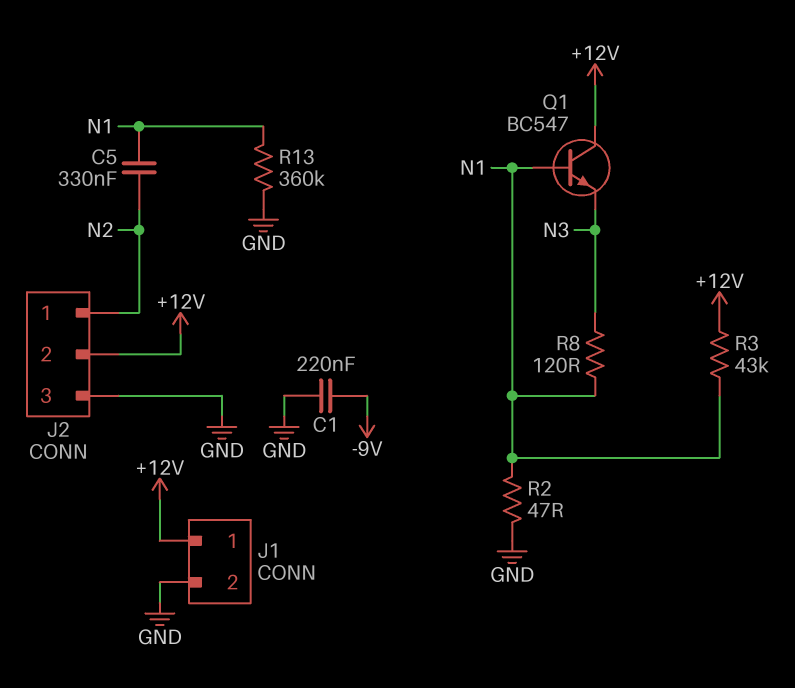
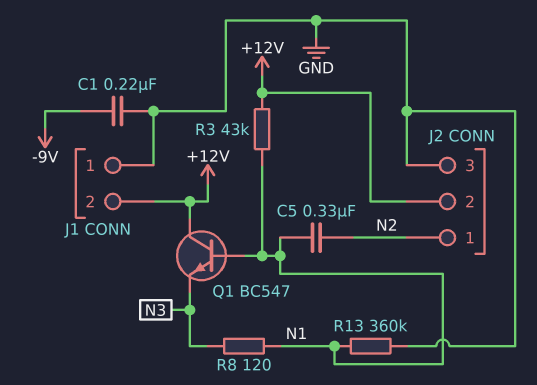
J1 pin 1: +12V -> GND
J1 pin 2: GND -> +12V
R2: 47 (GND, N1) -> none

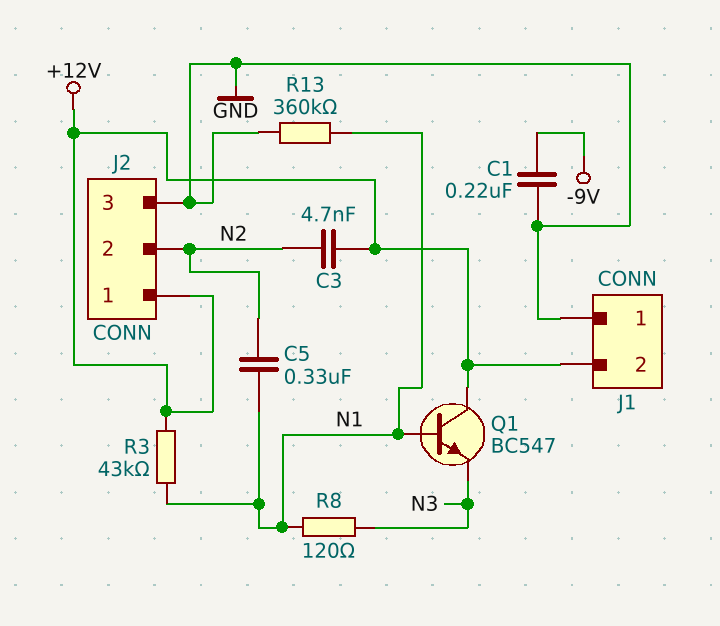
C3: none -> 4.7nF (+12V, N2)
J2 pin 1: N2 -> +12V
J2 pin 2: +12V -> N2

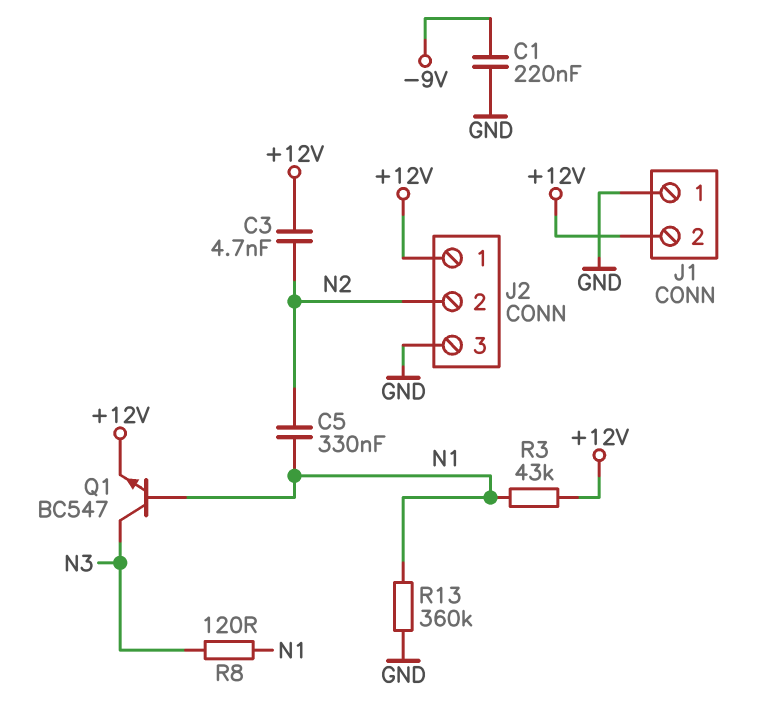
Q1: NPN BC547 (B N1, C +12V, E N3) -> NPN BC547 (B N1, C N3, E +12V)

